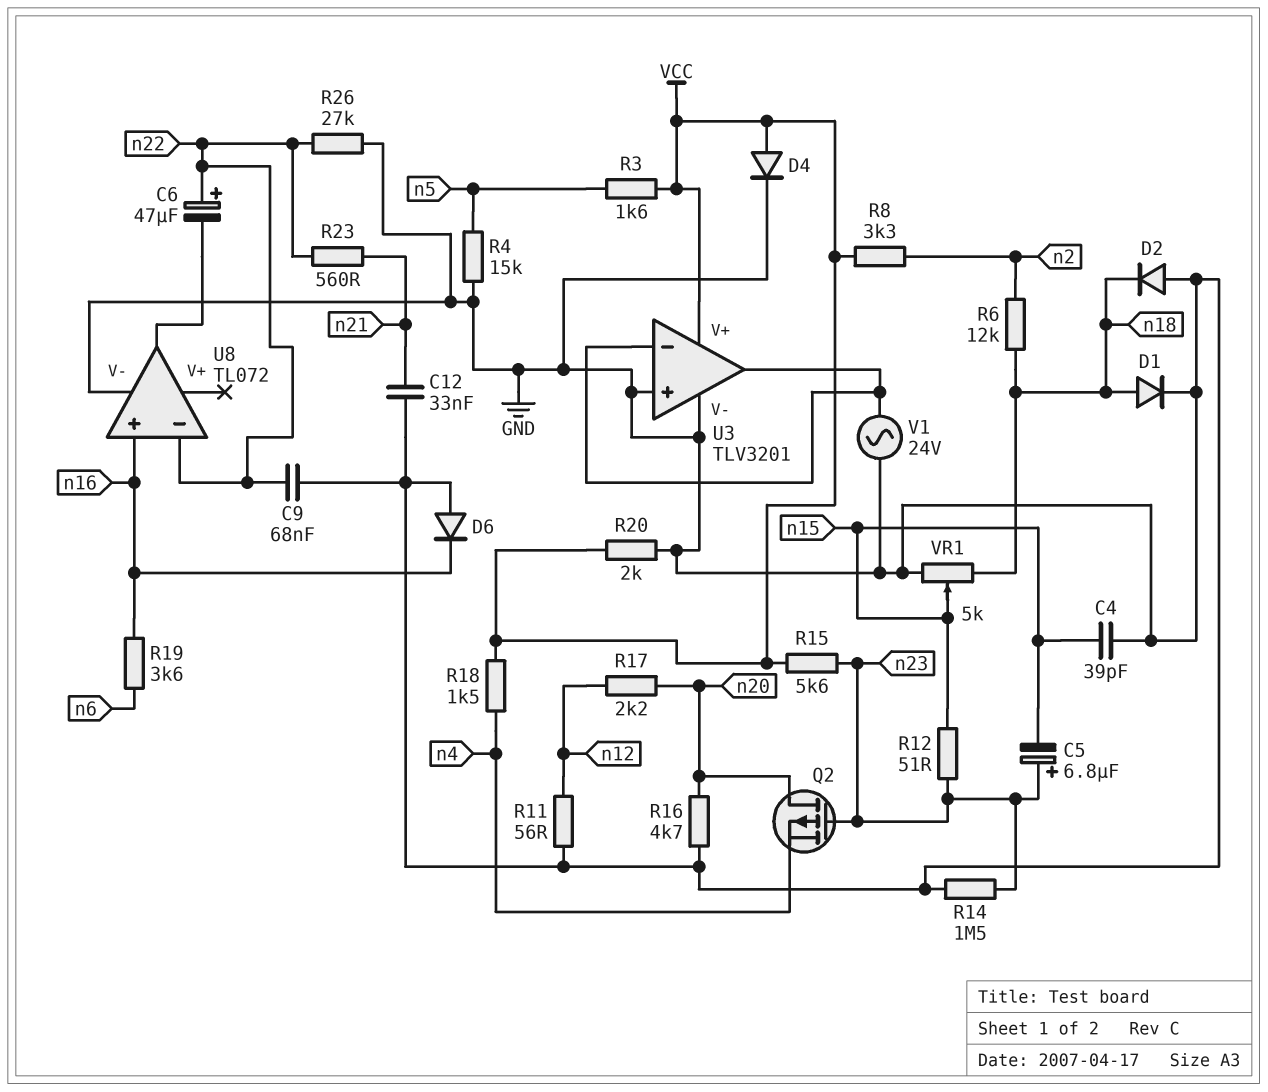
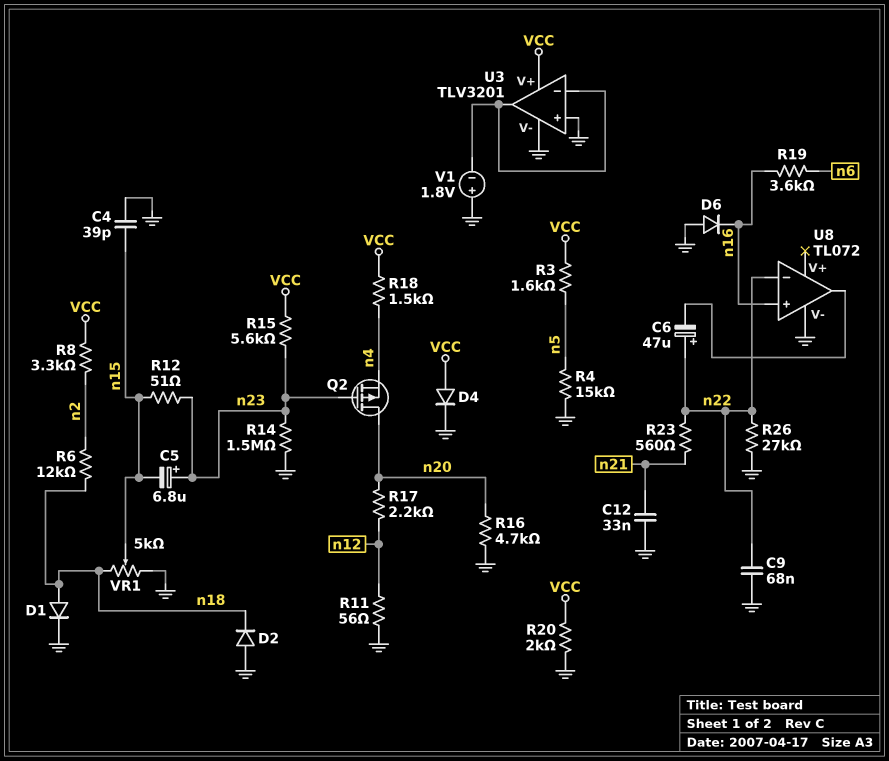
V1: AC 24V (GND, U3/in-) -> 1.8V (plus GND, minus U3/in-)

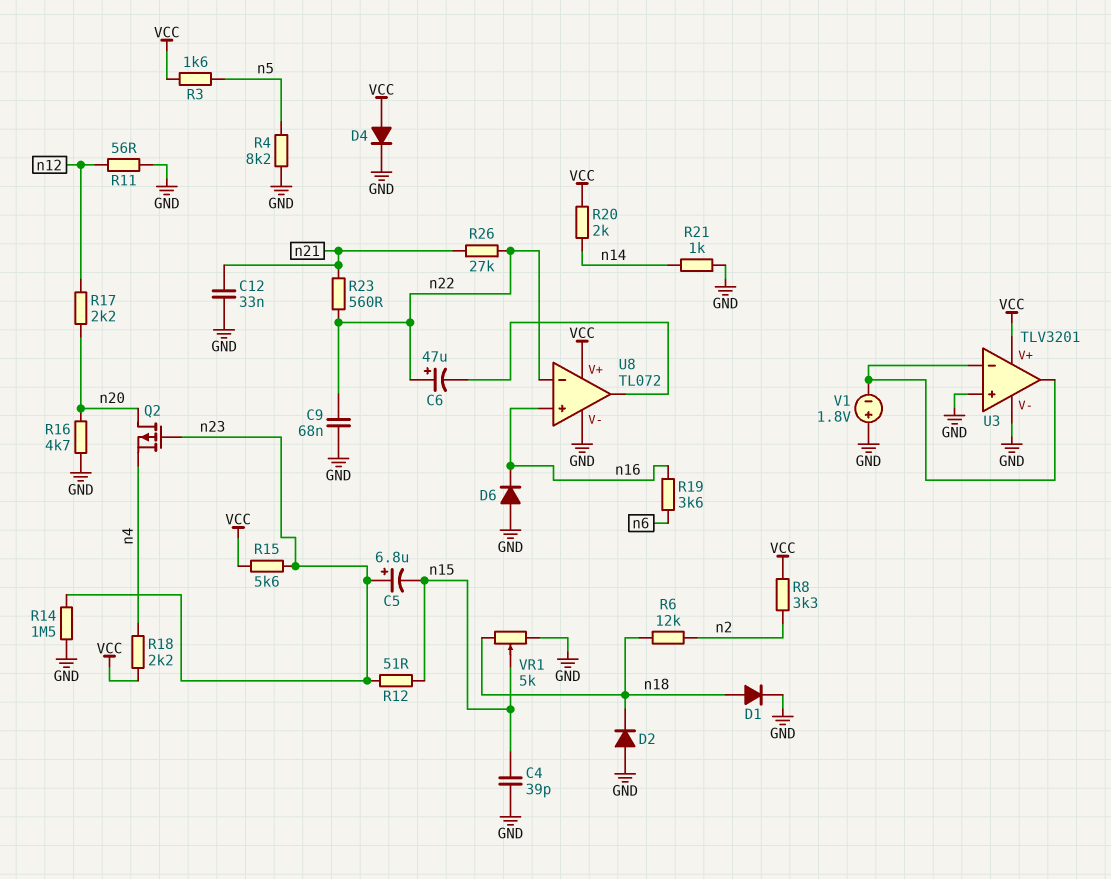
R4: 15k (GND, n5) -> 8.2k (GND, n5)
R18: 1.5k (VCC, n4) -> 2.2k (VCC, n4)
R20: 2k (GND, VCC) -> 2k (VCC, n14)
R21: none -> 1k (GND, n14)
R26: 27k (GND, n22) -> 27k (n21, n22)
U8 pin V+: none -> VCC

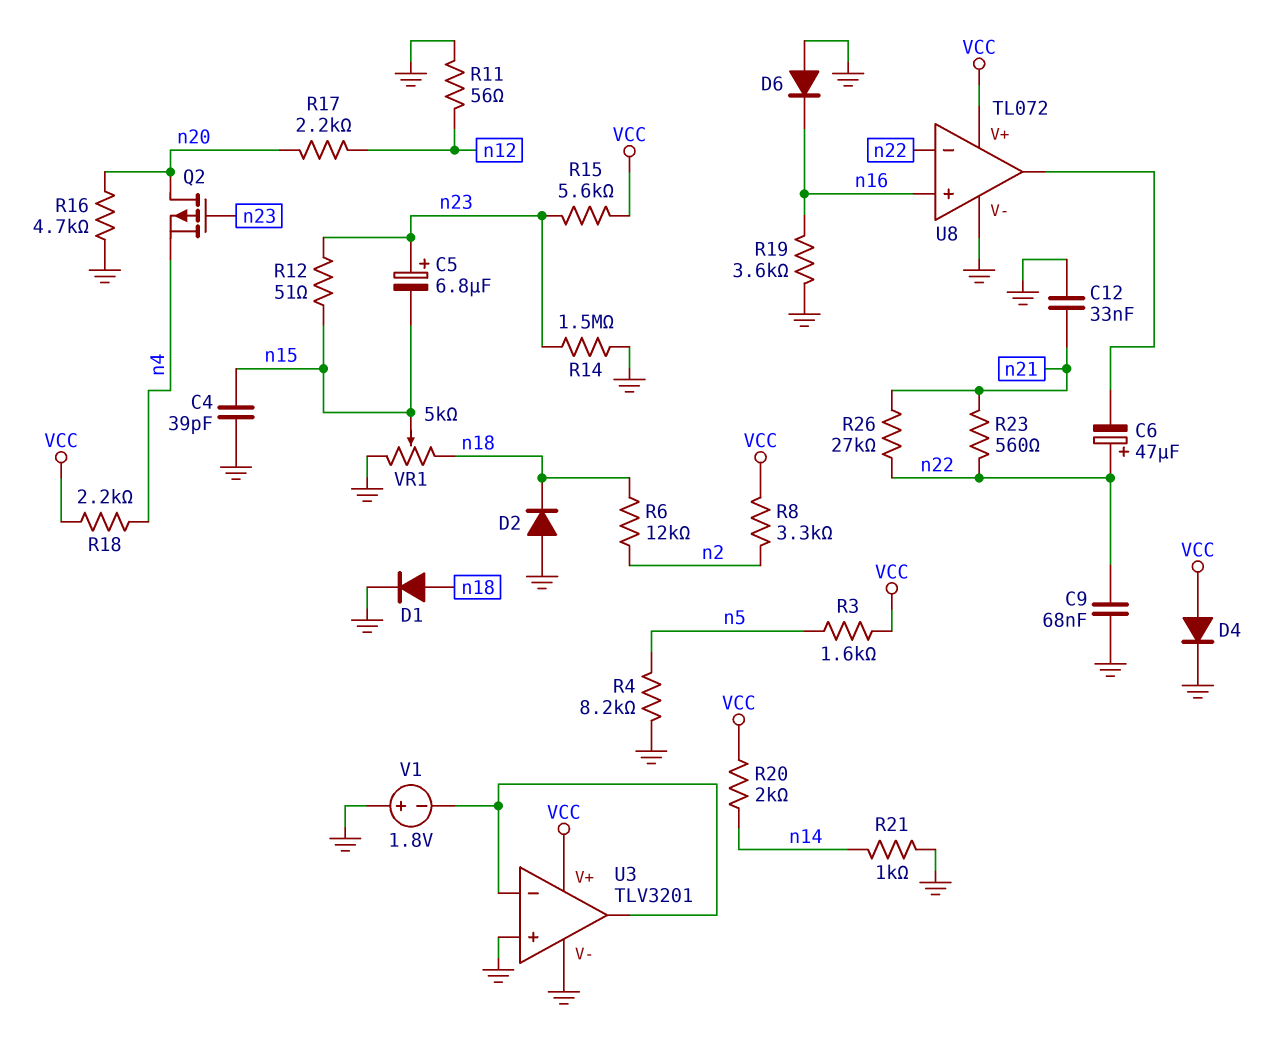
R19: 3.6k (n6, n16) -> 3.6k (GND, n16)

